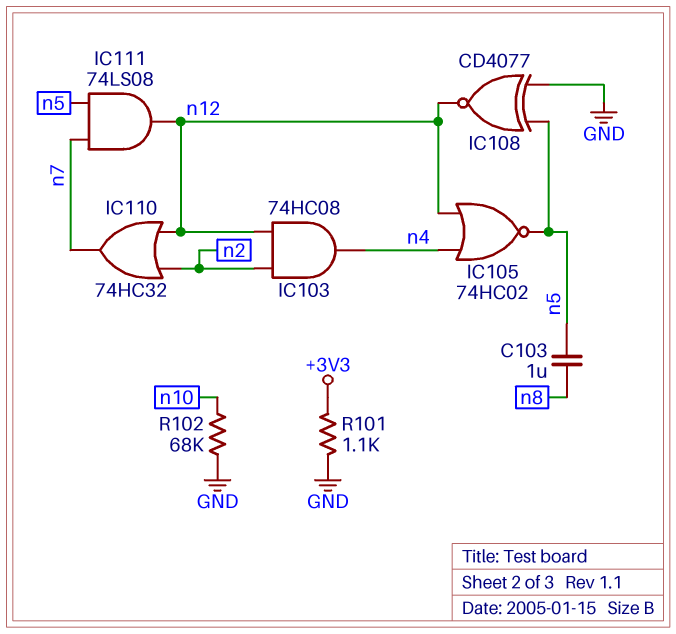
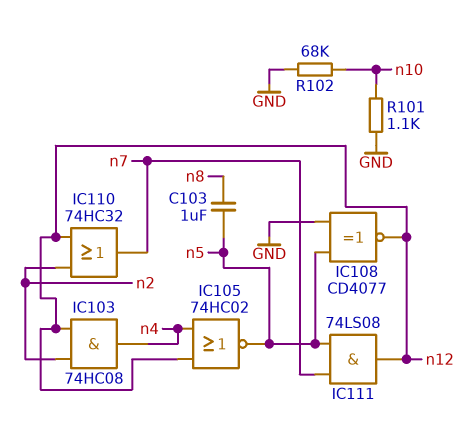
R101: 1.1k (+3V3, GND) -> 1.1k (GND, n10)

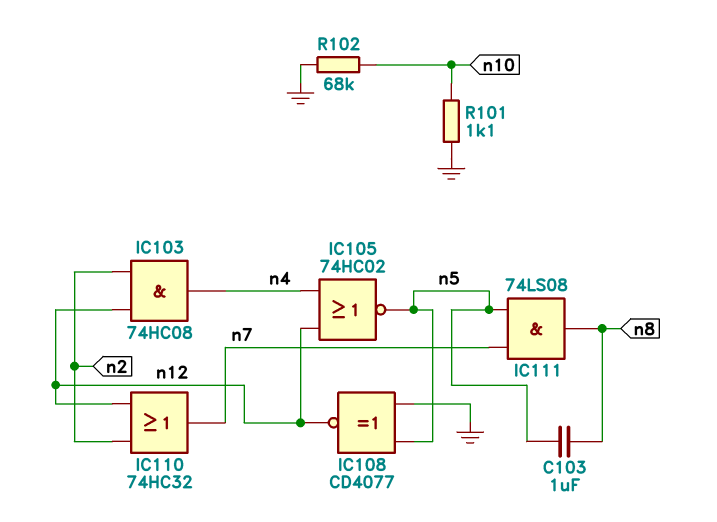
IC111: AND 74LS08 (in n5, in n7, out n12) -> AND 74LS08 (in n5, in n7, out n8)

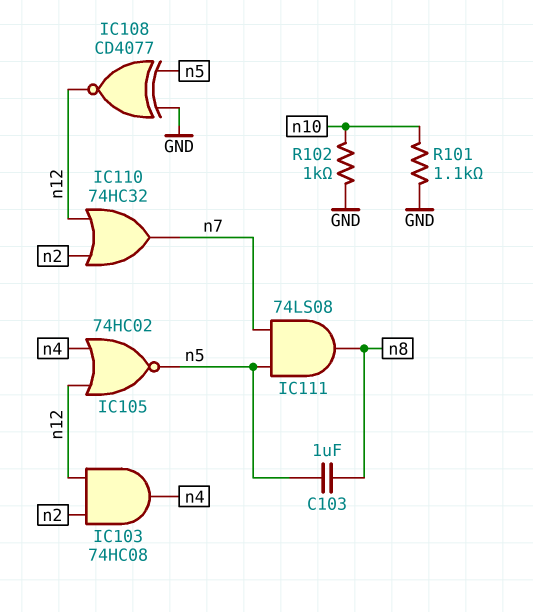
R102: 68k (GND, n10) -> 1k (GND, n10)

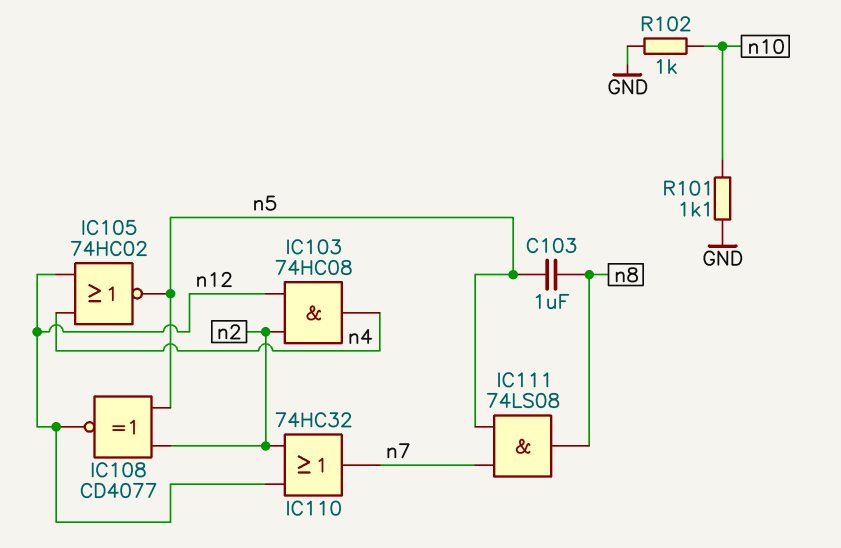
IC108: XNOR CD4077 (in GND, in n5, out n12) -> XNOR CD4077 (in n2, in n5, out n12)

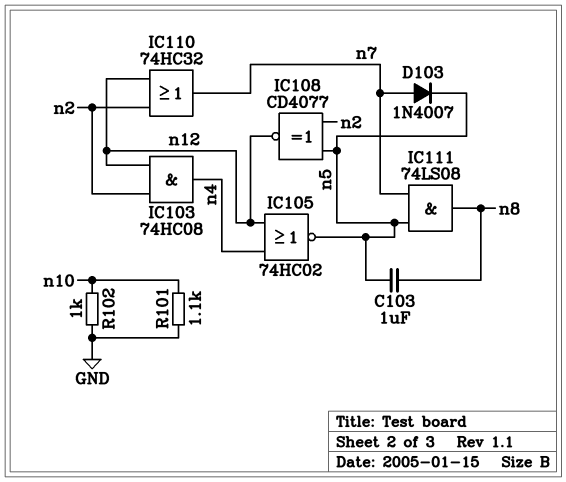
D103: none -> diode 1N4007 (A n7, K n5)

